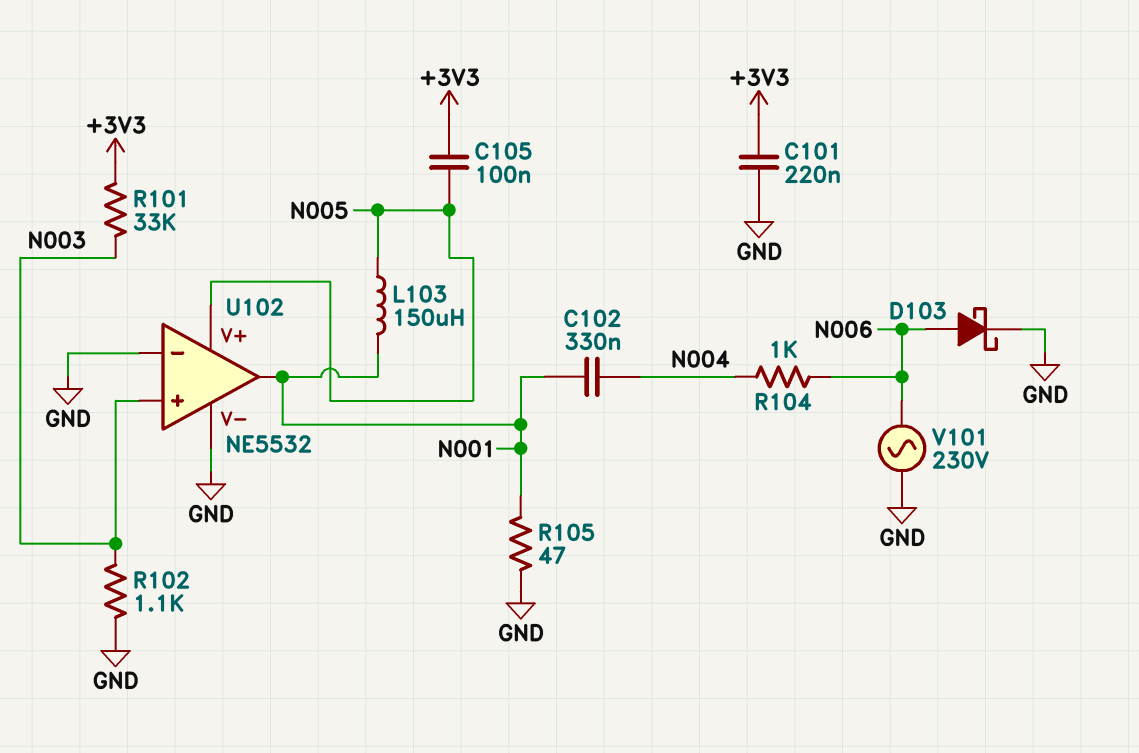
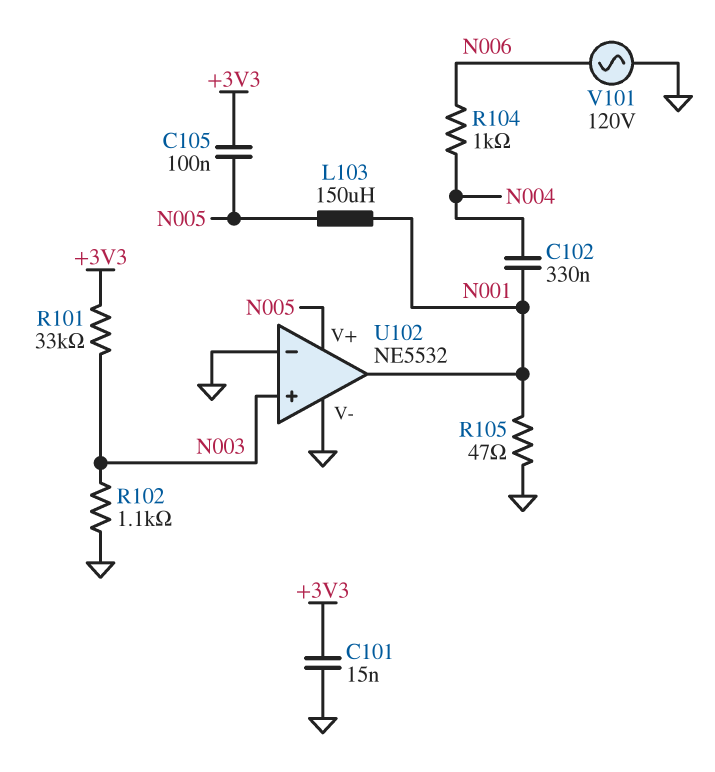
C101: 220nF (+3V3, GND) -> 15nF (+3V3, GND)
D103: schottky (A N006, K GND) -> none
V101: AC 230V (GND, N006) -> AC 120V (GND, N006)

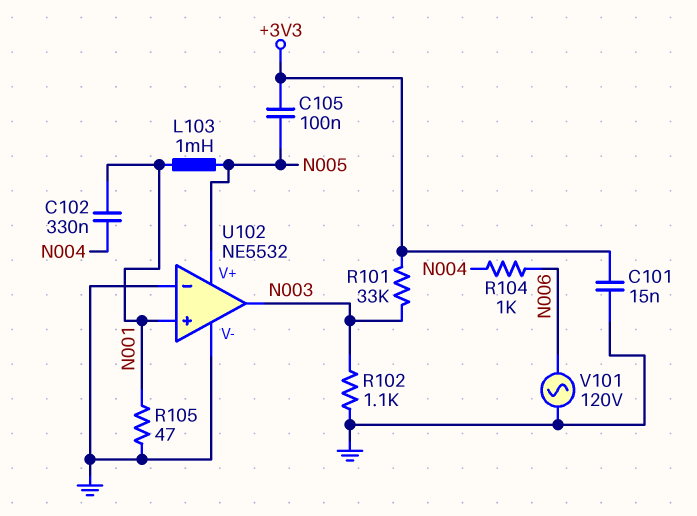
L103: 150uH (N001, N005) -> 1mH (N001, N005)
U102 pin in+: N003 -> N001
U102 pin out: N001 -> N003

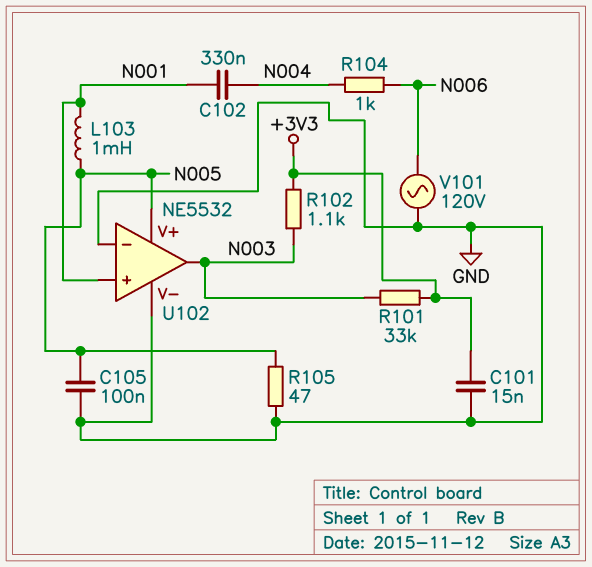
C105: 100nF (+3V3, N005) -> 100nF (GND, N005)
R102: 1.1k (GND, N003) -> 1.1k (+3V3, N003)
R105: 47 (GND, N001) -> 47 (GND, N005)

